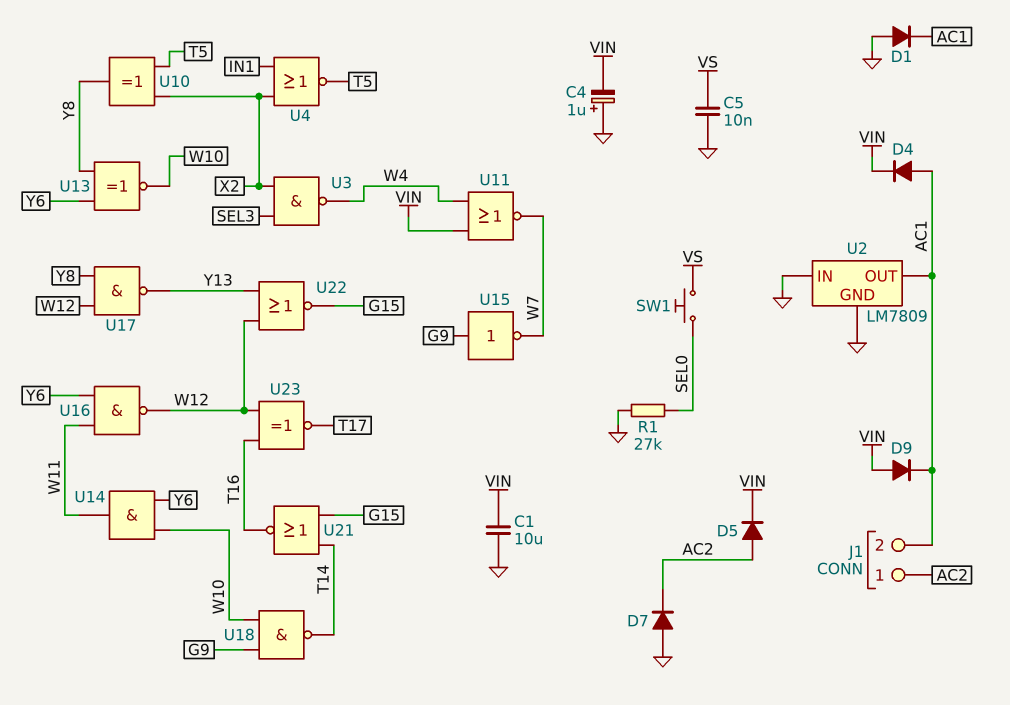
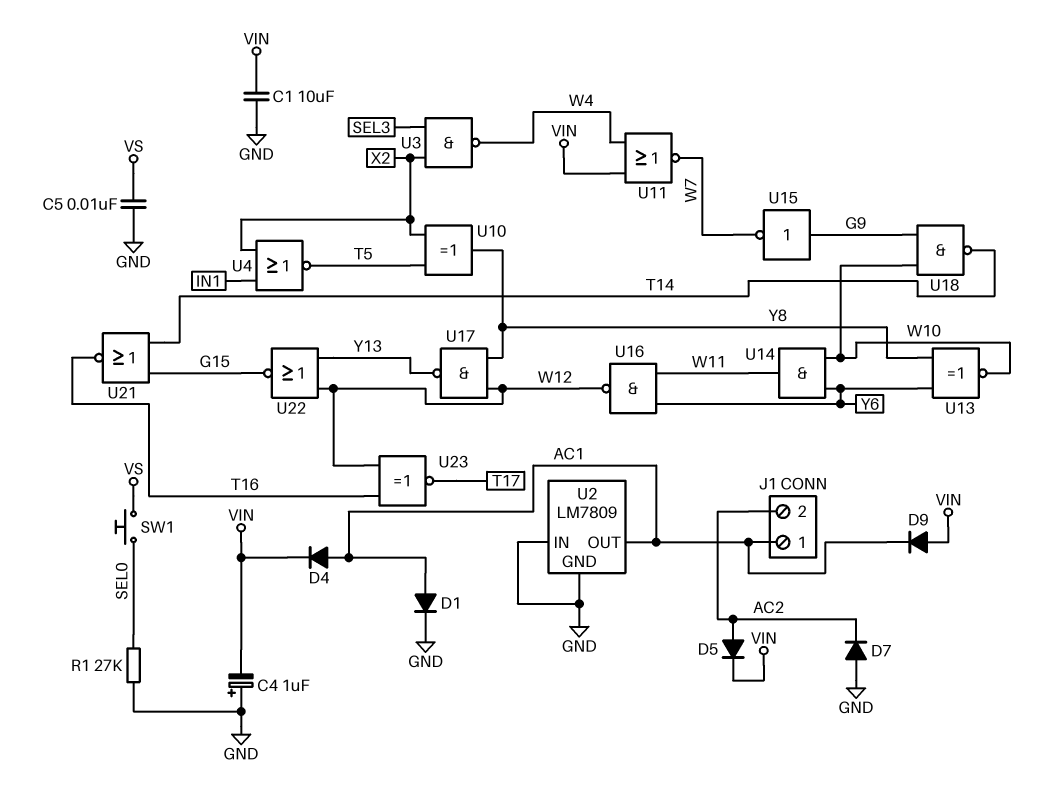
D1: diode (A GND, K AC1) -> diode (A AC1, K GND)
J1 pin 1: AC2 -> AC1
J1 pin 2: AC1 -> AC2

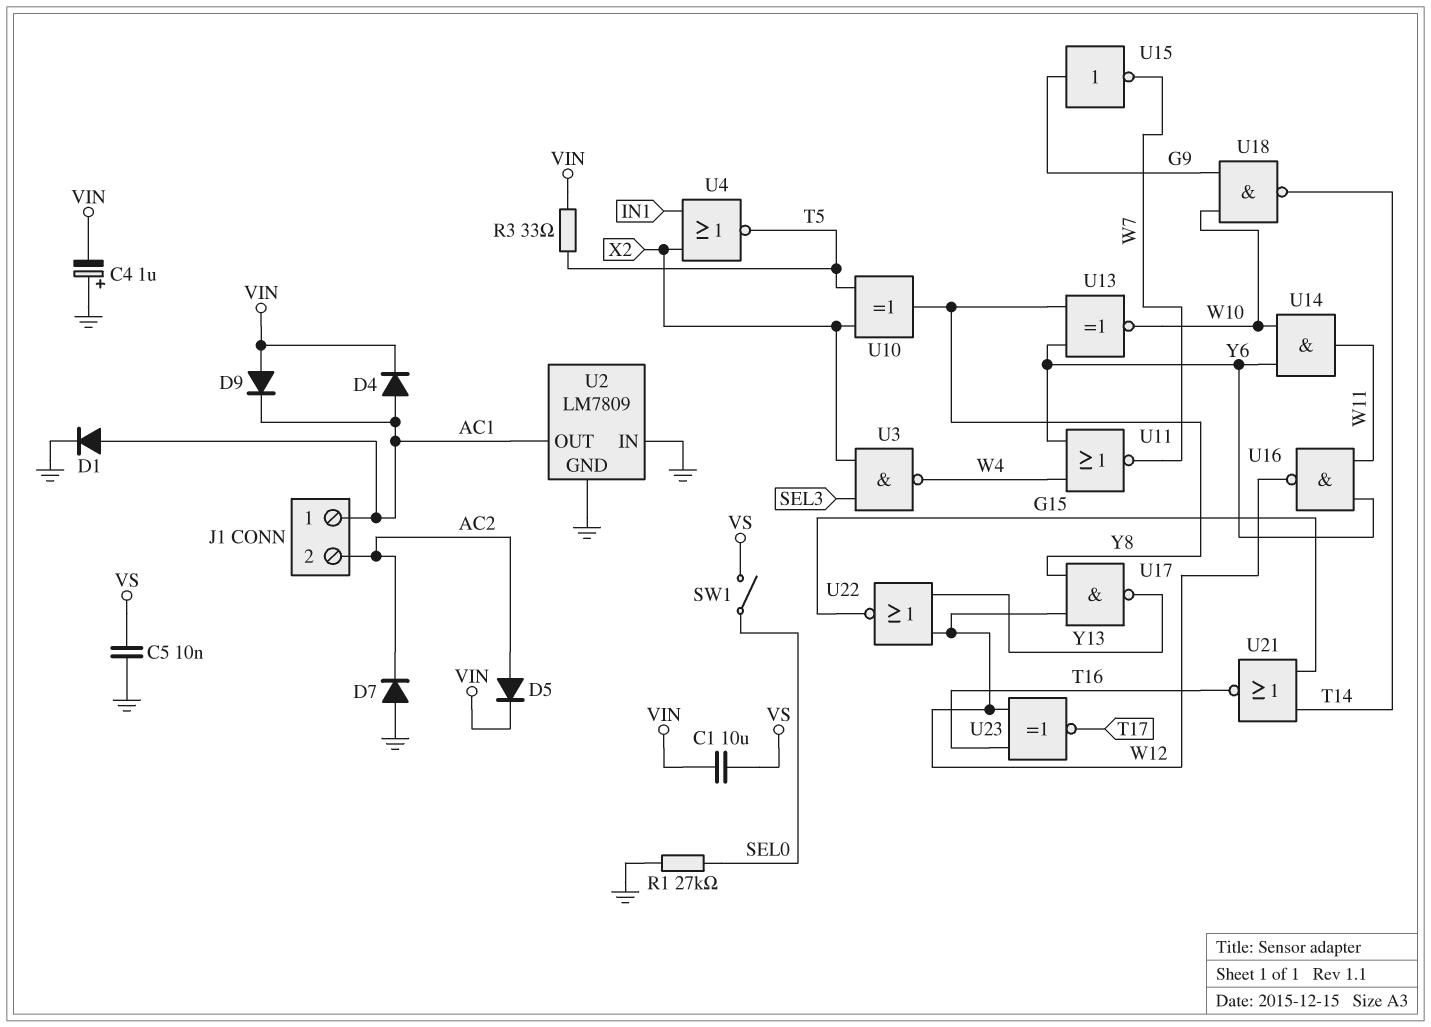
C1: 10uF (GND, VIN) -> 10uF (VIN, VS)
R3: none -> 33 (T5, VIN)
SW1: button (SEL0, VS) -> switch (SEL0, VS)
U11: NOR (in VIN, in W4, out W7) -> NOR (in W4, in Y6, out W7)

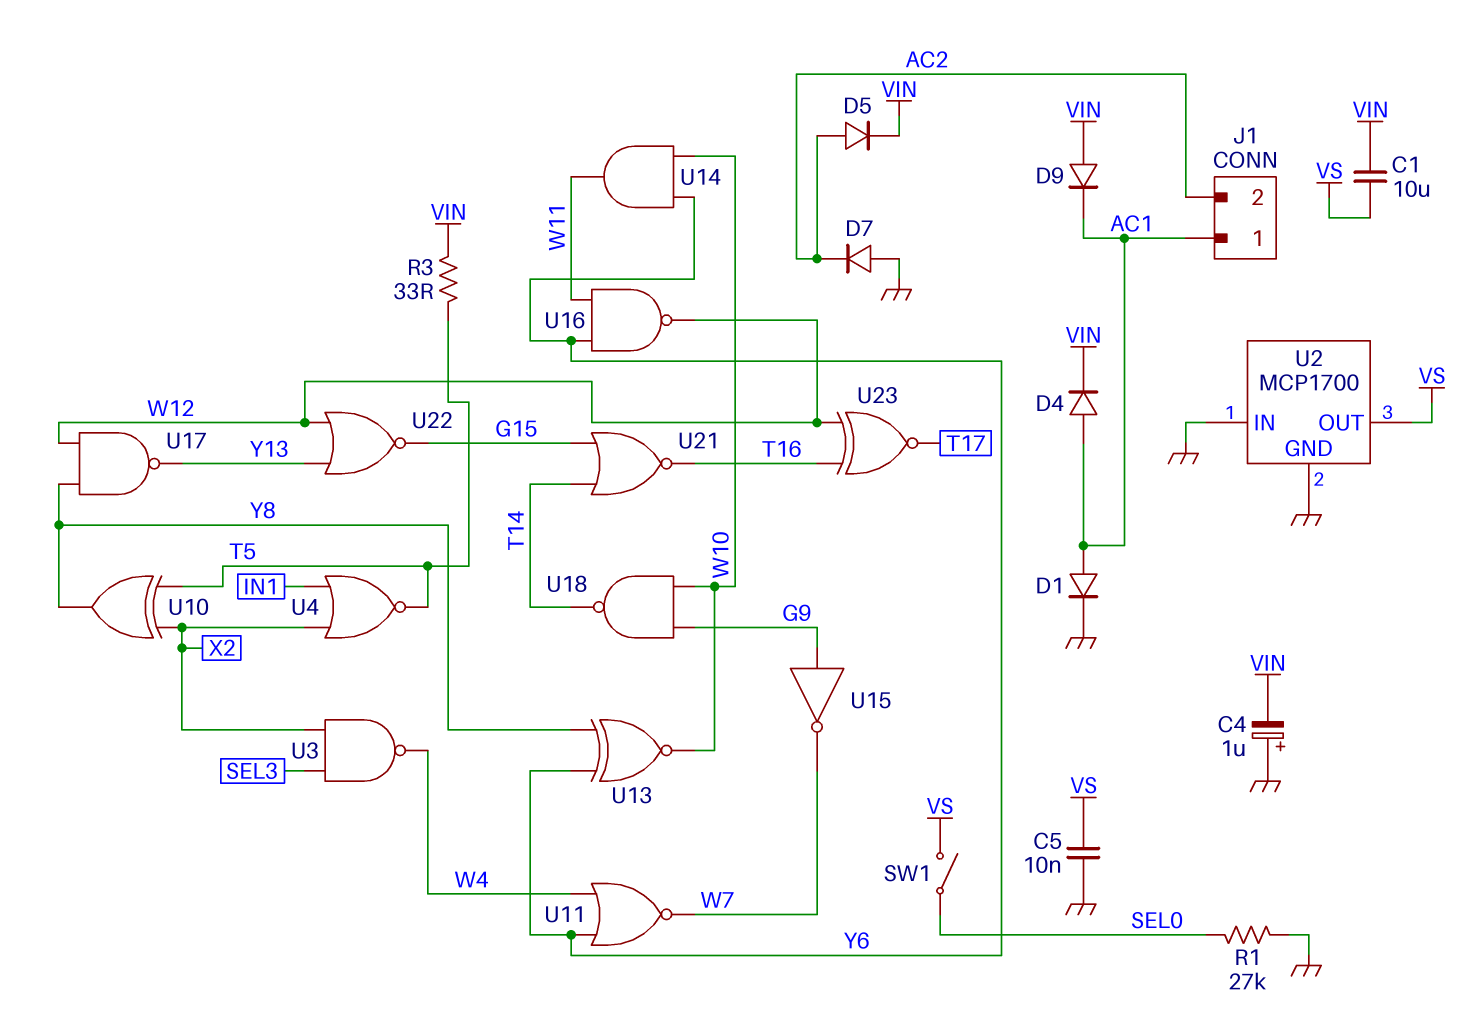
U2: LM7809 -> MCP1700
U2 pin OUT: AC1 -> VS

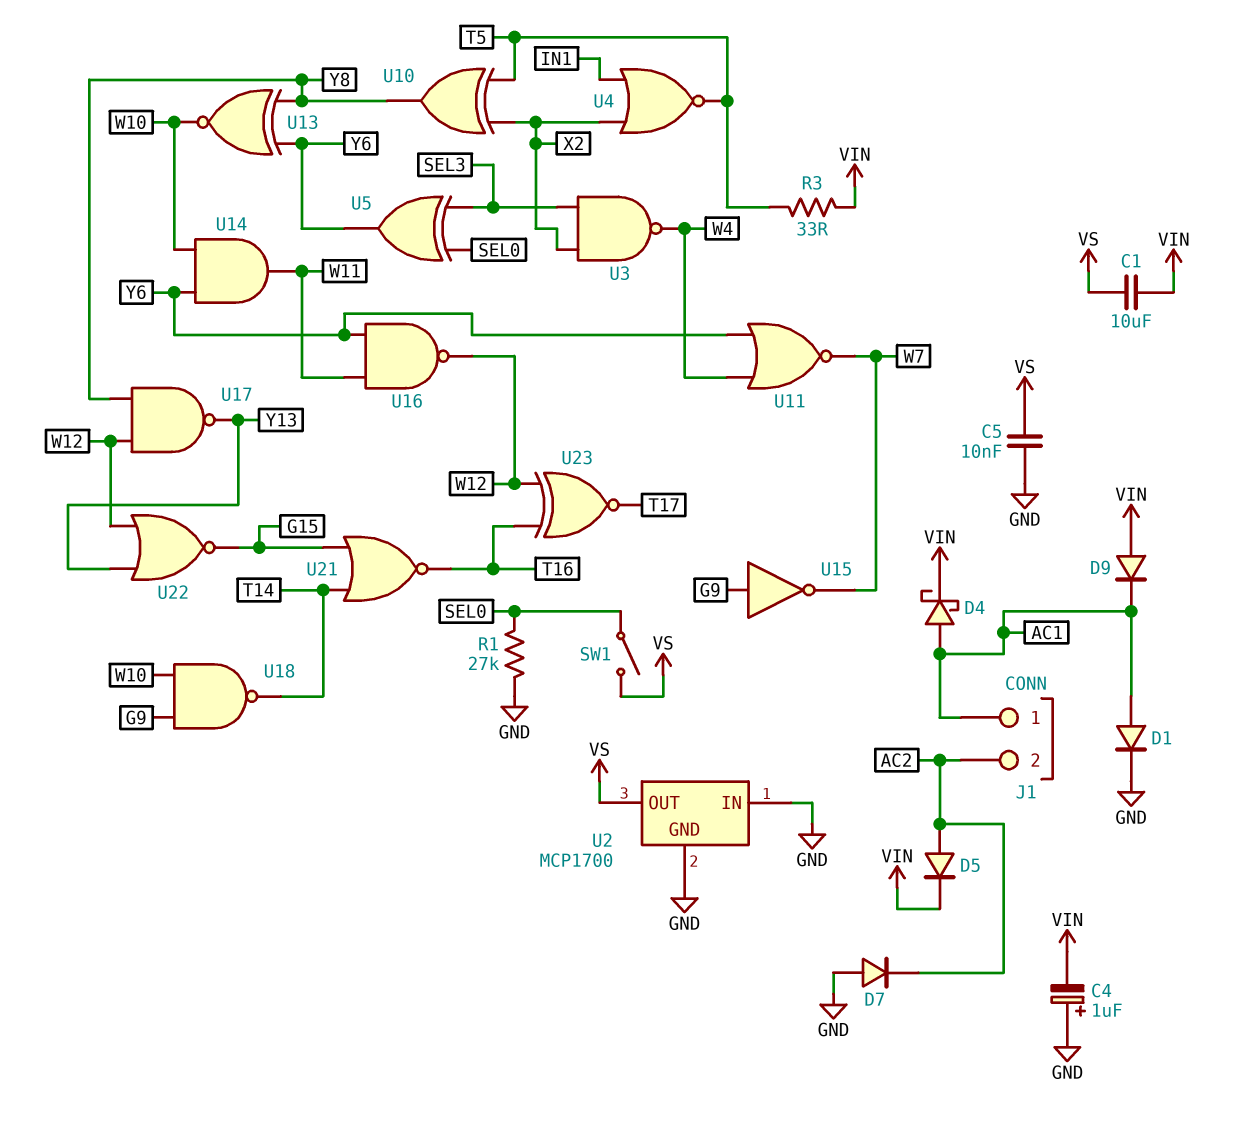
D4: diode (A AC1, K VIN) -> schottky (A AC1, K VIN)
U5: none -> XOR (in SEL0, in SEL3, out Y6)

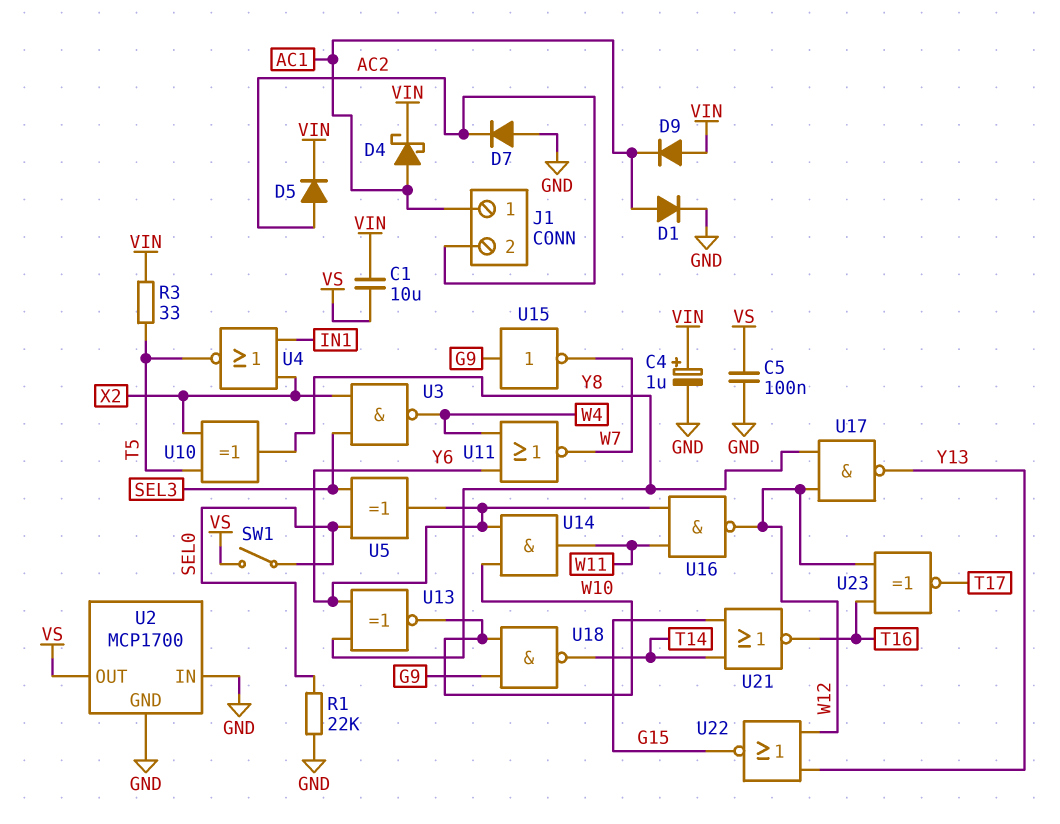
C4: 1uF (plus GND, minus VIN) -> 1uF (plus VIN, minus GND)
C5: 10nF (GND, VS) -> 100nF (GND, VS)
R1: 27k (GND, SEL0) -> 22k (GND, SEL0)

